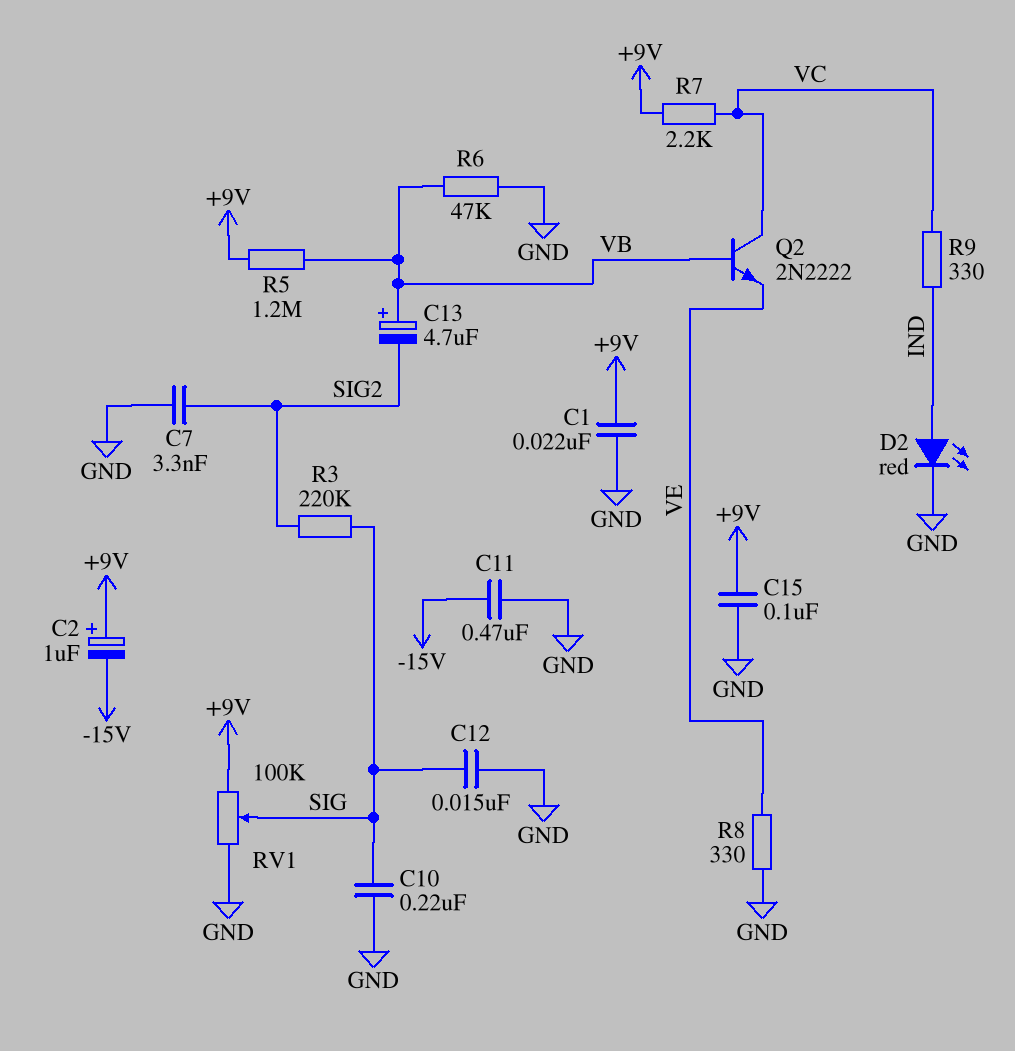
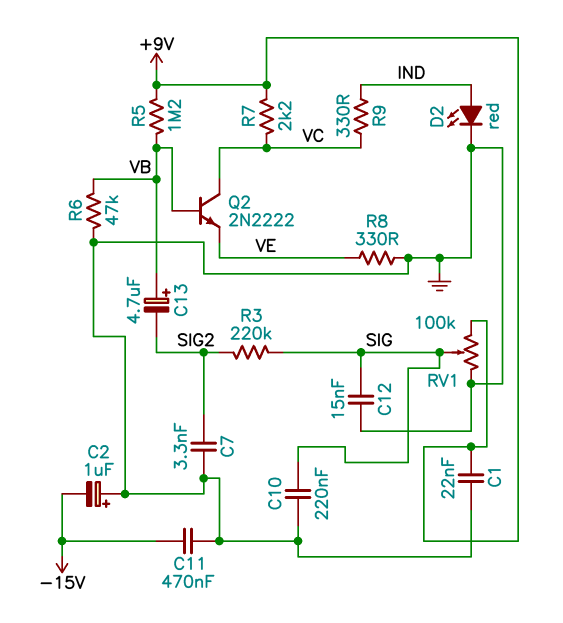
C2: 1uF (plus +9V, minus -15V) -> 1uF (plus GND, minus -15V)
C15: 100nF (+9V, GND) -> none

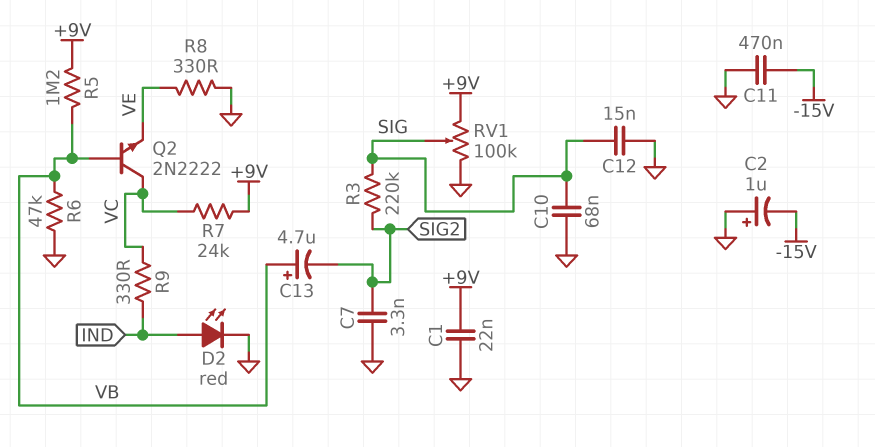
C10: 220nF (GND, SIG) -> 68nF (GND, SIG)
R7: 2.2k (+9V, VC) -> 24k (+9V, VC)

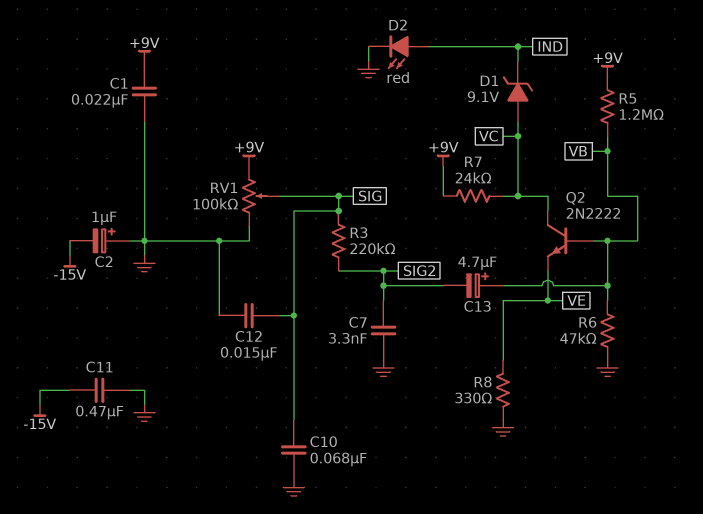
D1: none -> zener 9.1V (A VC, K IND)
R9: 330 (IND, VC) -> none

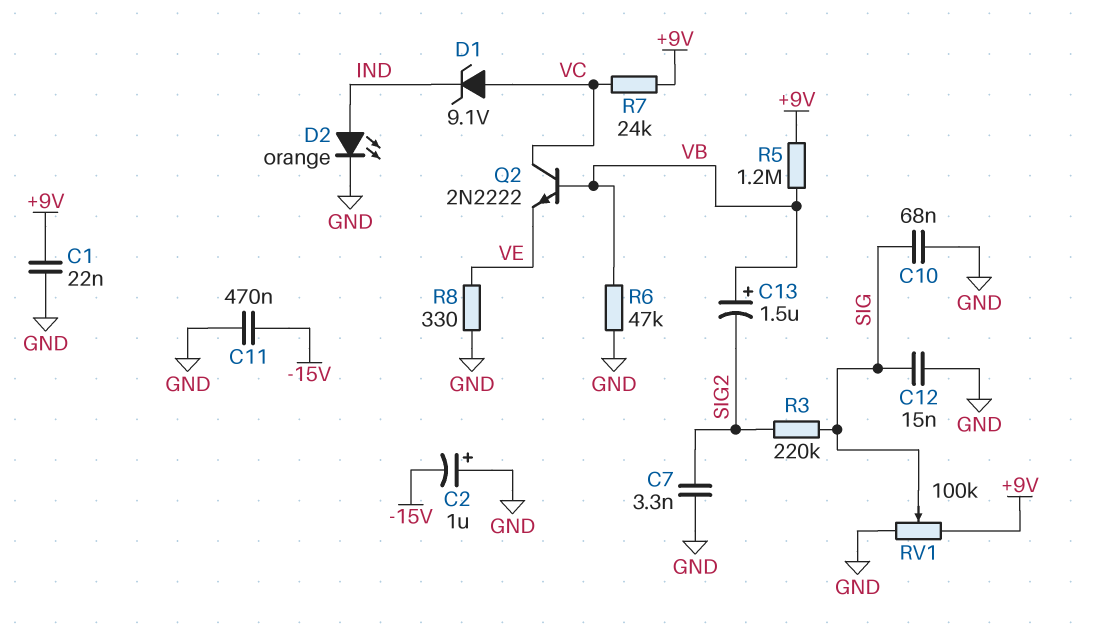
C13: 4.7uF (plus VB, minus SIG2) -> 1.5uF (plus VB, minus SIG2)
D2: LED red (A IND, K GND) -> LED orange (A IND, K GND)

